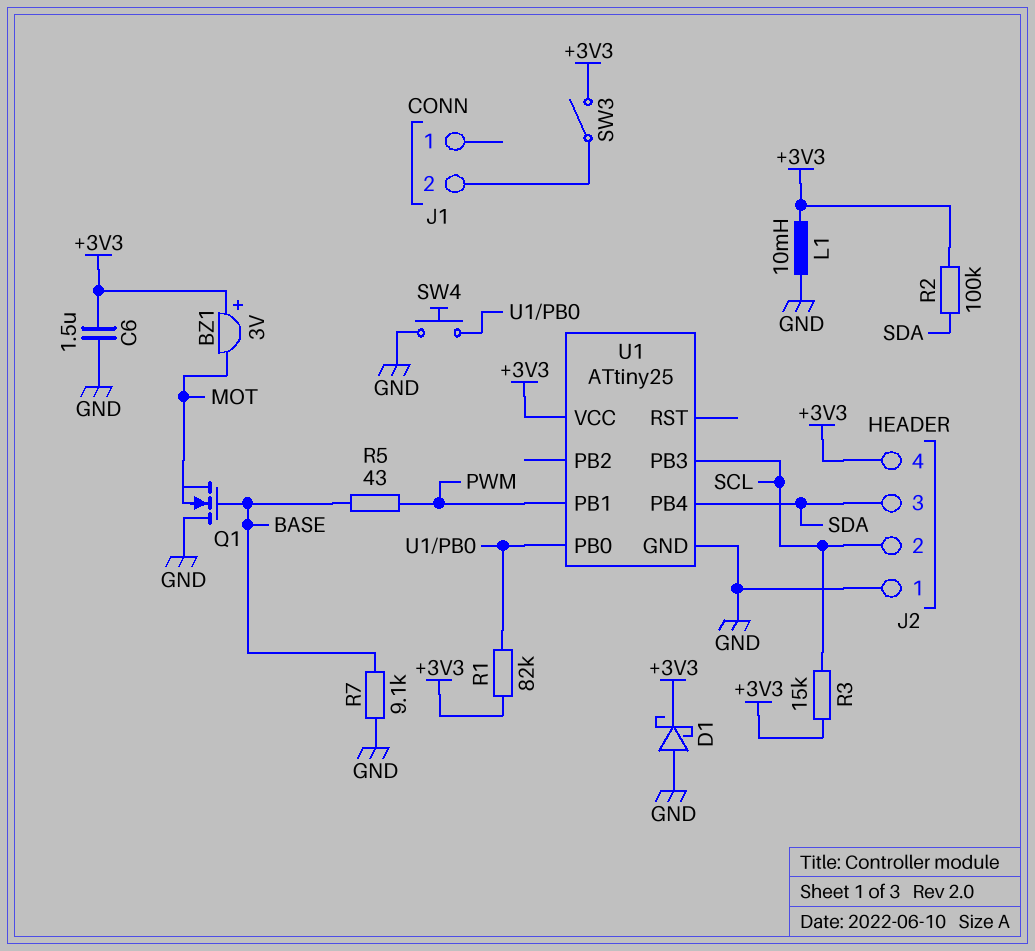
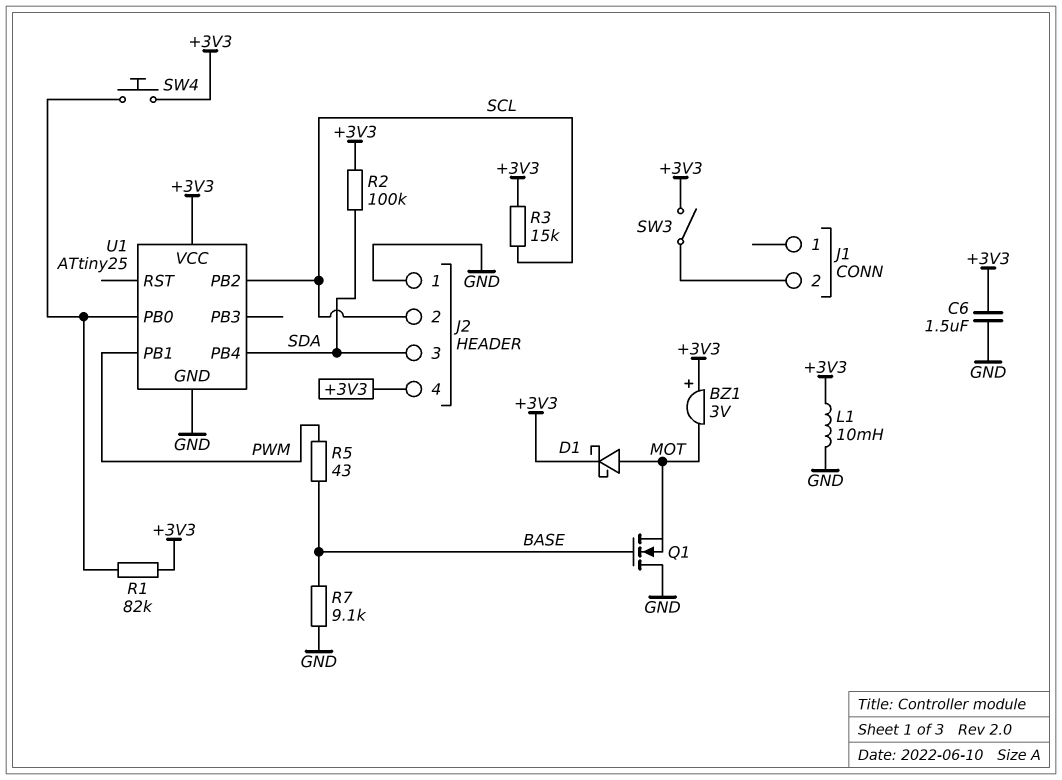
D1: schottky (A GND, K +3V3) -> schottky (A MOT, K +3V3)
SW4: button (GND, U1/PB0) -> button (+3V3, U1/PB0)
U1 pin PB2: none -> SCL
U1 pin PB3: SCL -> none

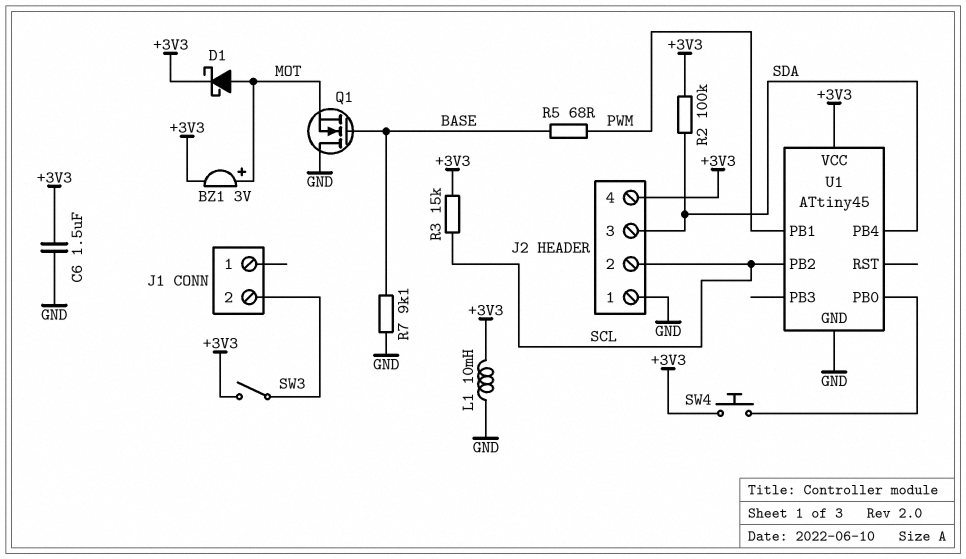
BZ1: buzzer 3V (plus +3V3, minus MOT) -> buzzer 3V (plus MOT, minus +3V3)
R1: 82k (+3V3, U1/PB0) -> none
R5: 43 (BASE, PWM) -> 68 (BASE, PWM)
U1: ATtiny25 -> ATtiny45

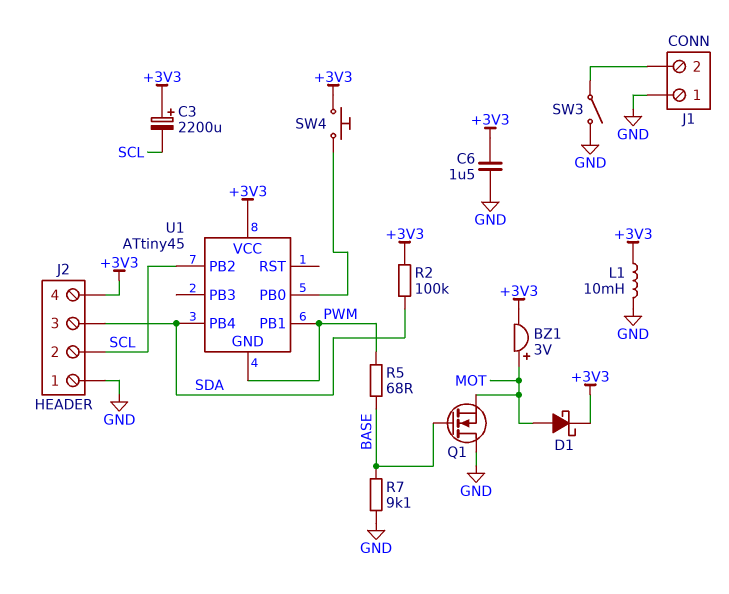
C3: none -> 2200uF (plus +3V3, minus SCL)
J1 pin 1: none -> GND
R3: 15k (+3V3, SCL) -> none
SW3: switch (+3V3, J1/2) -> switch (GND, J1/2)
U1 pin GND: GND -> PWM

